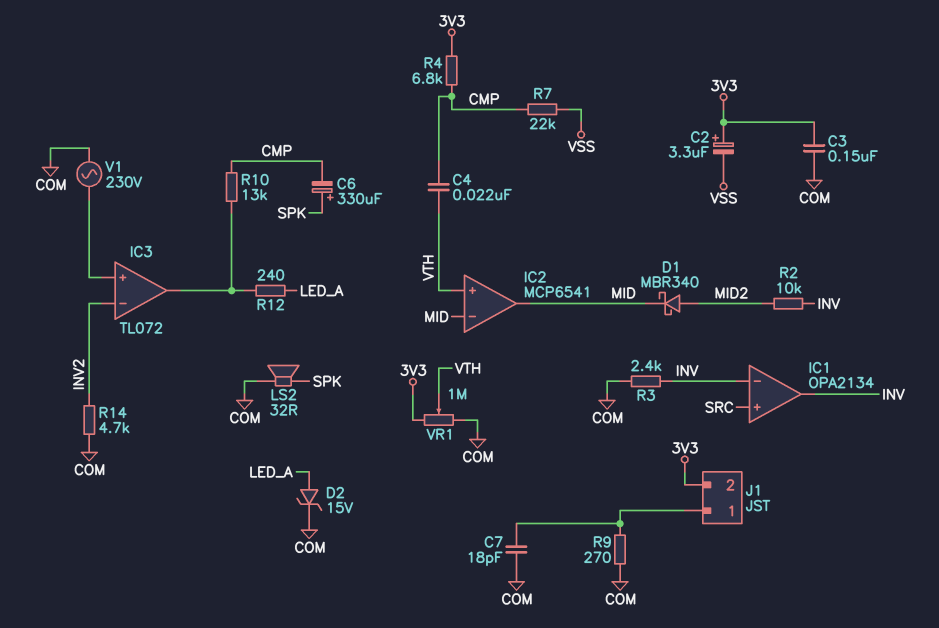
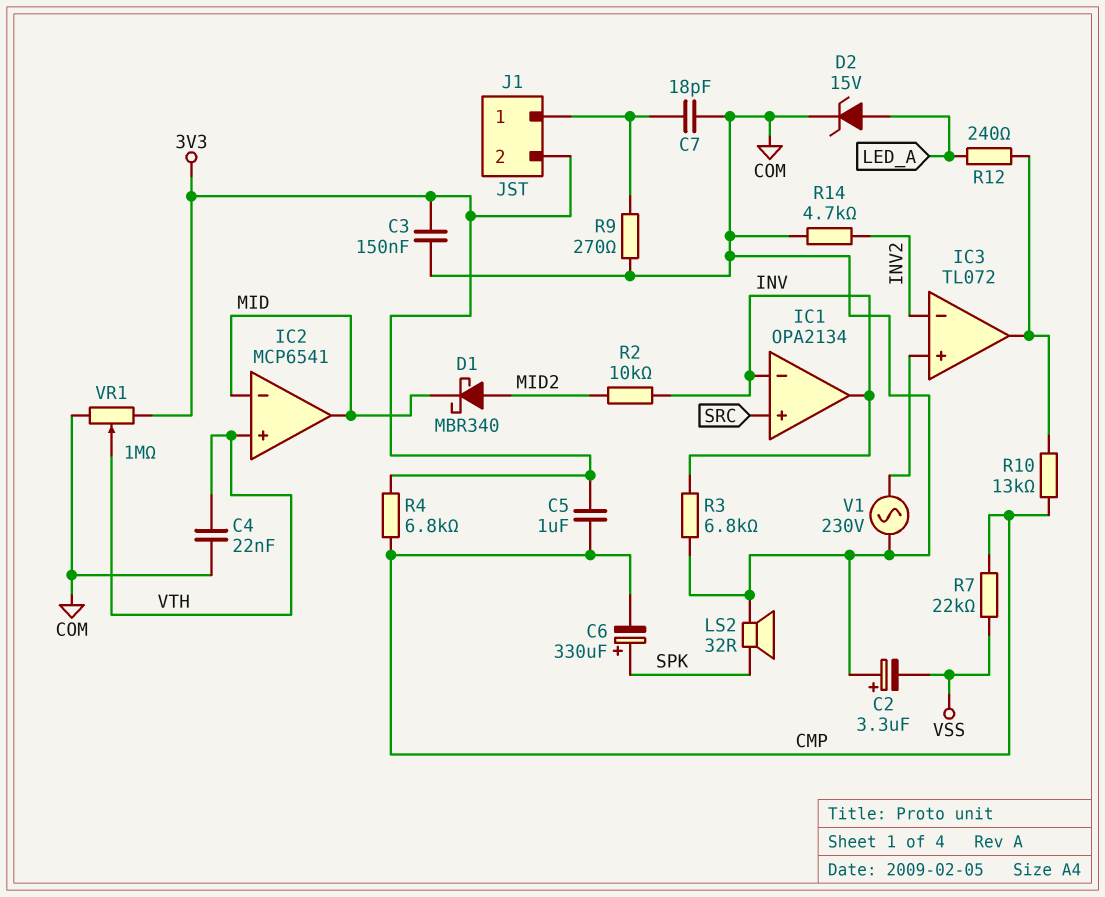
C2: 3.3uF (plus 3V3, minus VSS) -> 3.3uF (plus COM, minus VSS)
C4: 22nF (CMP, VTH) -> 22nF (COM, VTH)
C5: none -> 1uF (3V3, CMP)
R3: 2.4k (COM, INV) -> 6.8k (COM, INV)

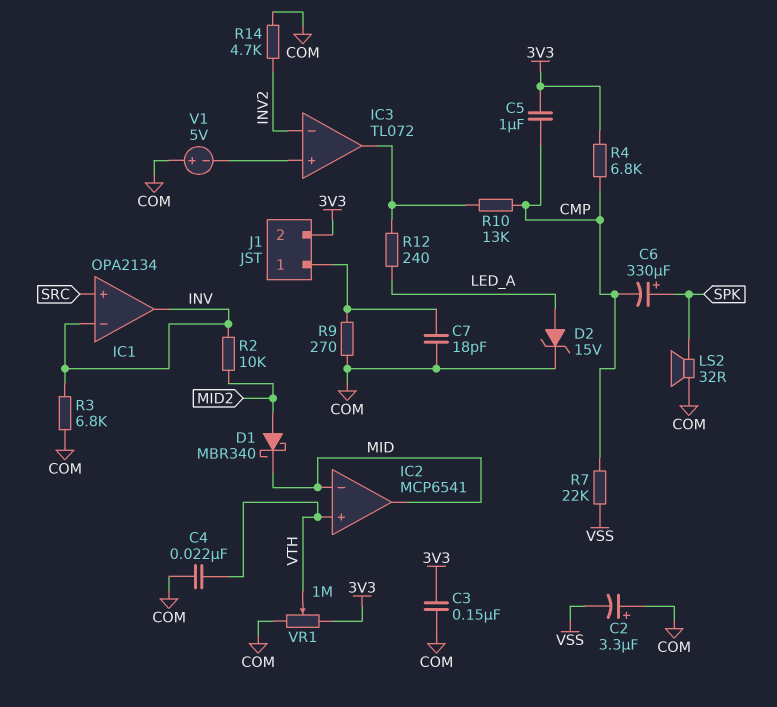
V1: AC 230V (COM, IC3/in+) -> 5V (plus COM, minus IC3/in+)

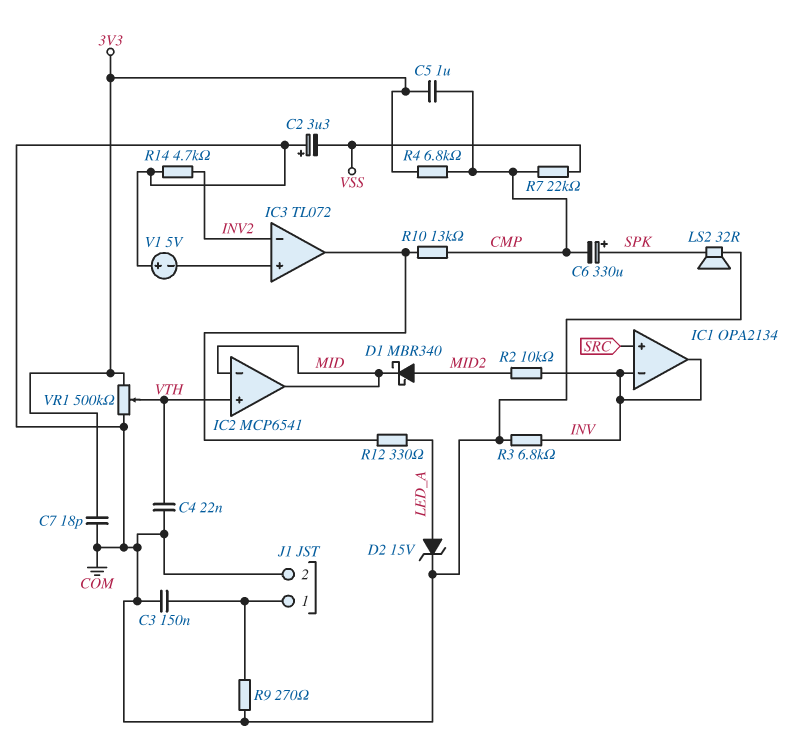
C3: 150nF (3V3, COM) -> 150nF (COM, J1/1)
C7: 18pF (COM, J1/1) -> 18pF (3V3, COM)
J1 pin 2: 3V3 -> COM
R12: 240 (IC3/out, LED_A) -> 330 (IC3/out, LED_A)
VR1: 1M (3V3, COM, wiper VTH) -> 500k (3V3, COM, wiper VTH)

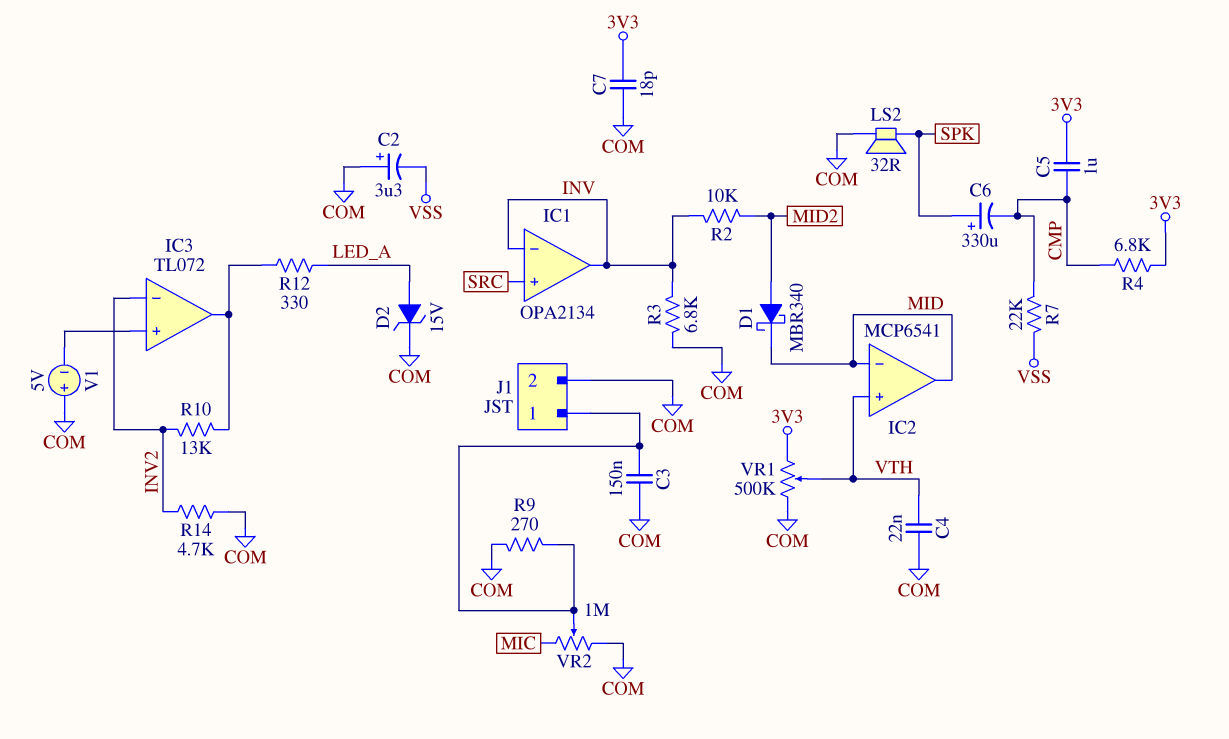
R10: 13k (CMP, IC3/out) -> 13k (IC3/out, INV2)
VR2: none -> 1M (COM, MIC, wiper J1/1)

